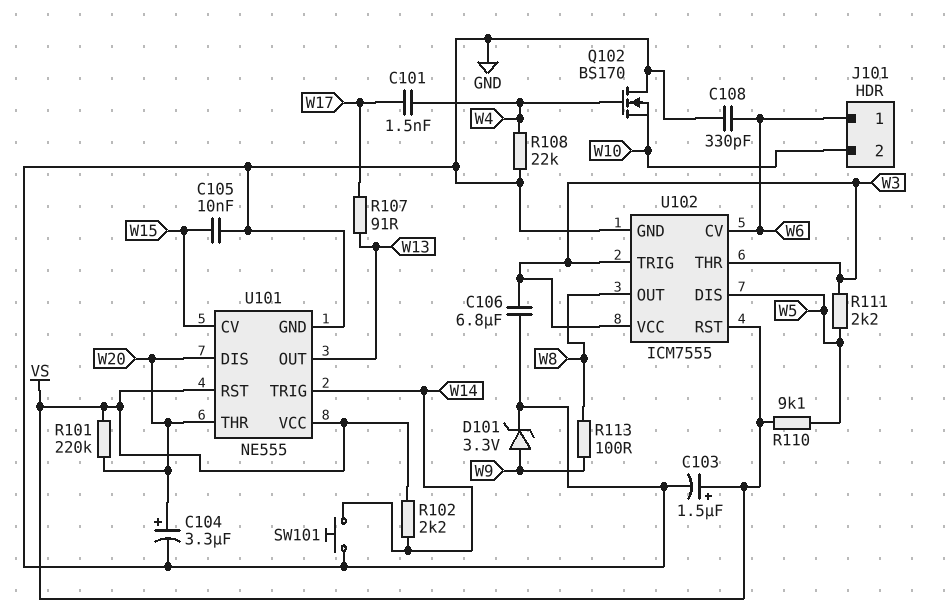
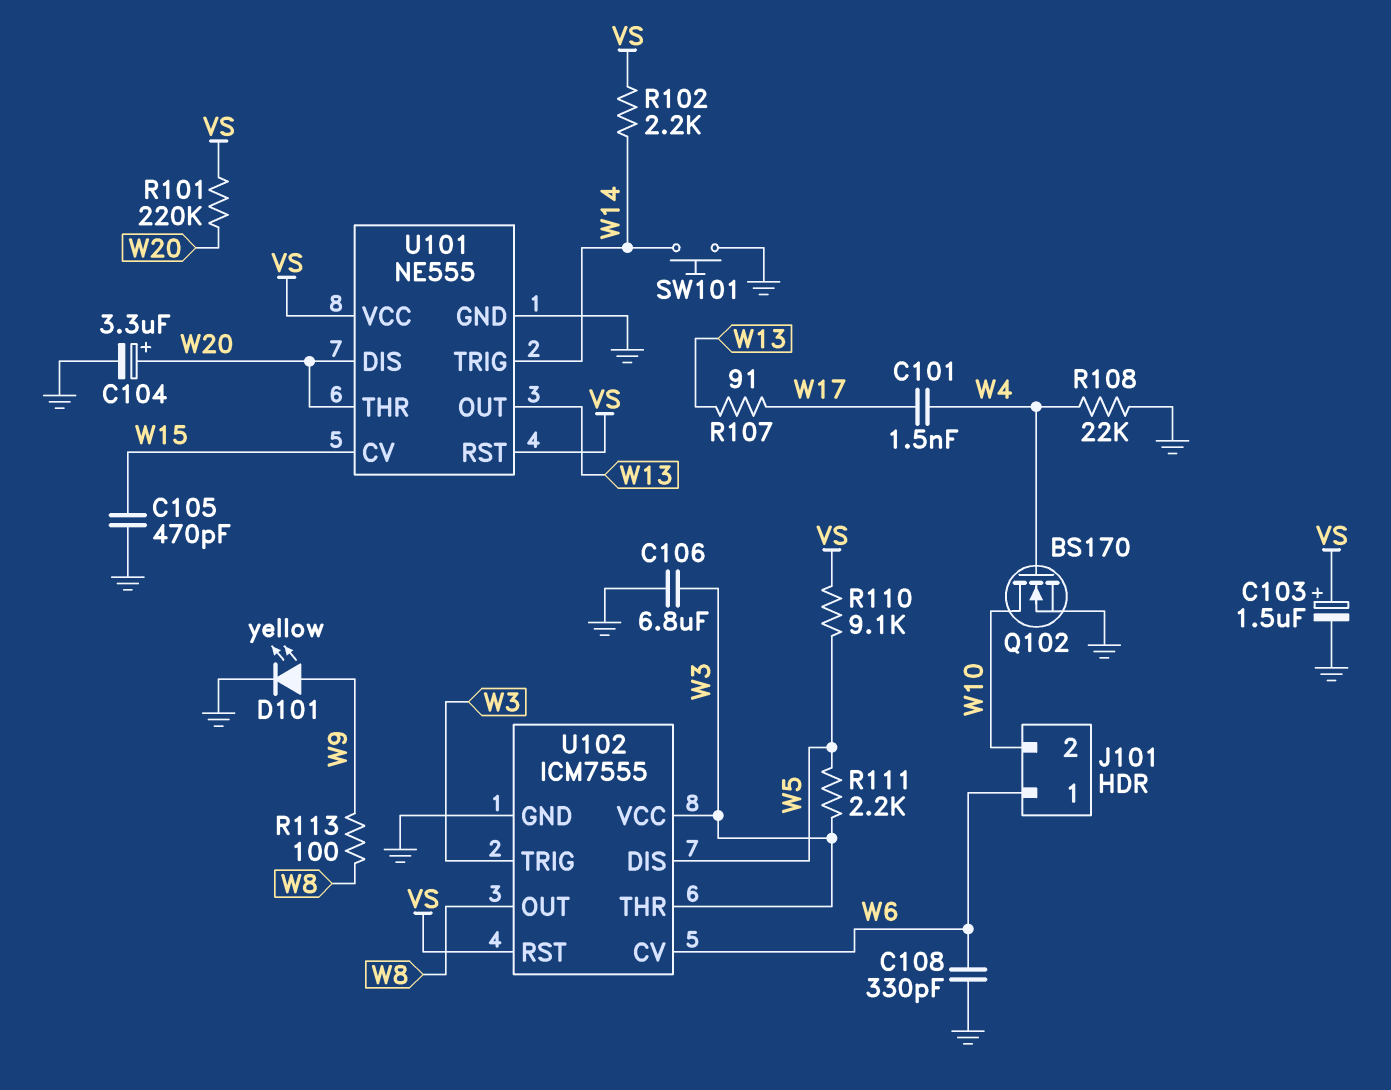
C105: 10nF (GND, W15) -> 470pF (GND, W15)
D101: zener 3.3V (A W9, K GND) -> LED yellow (A W9, K GND)
Q102: NMOS BS170 (G W4, D GND, S W10) -> NMOS BS170 (G W4, D W10, S GND)

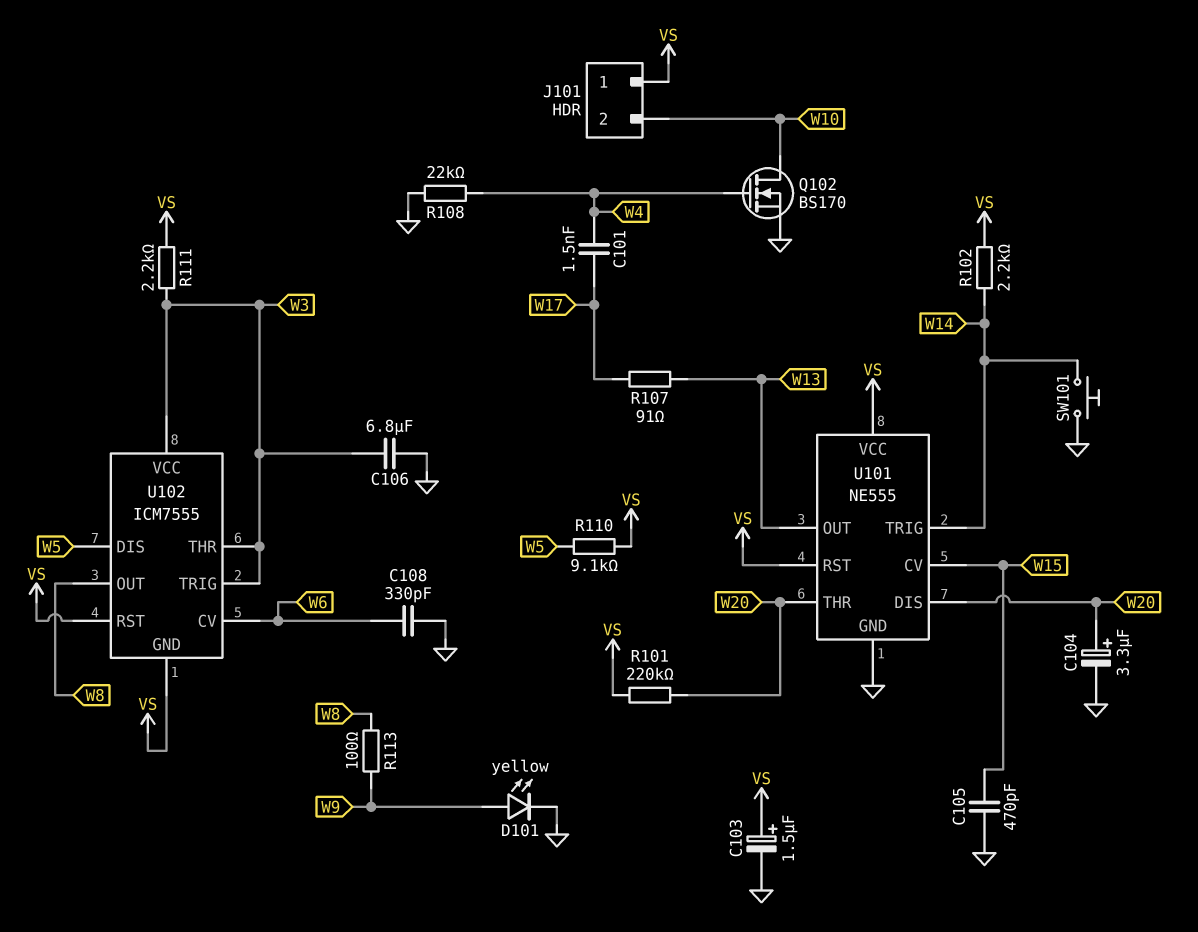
J101 pin 1: W6 -> VS
R111: 2.2k (W3, W5) -> 2.2k (VS, W3)
U102 pin GND: GND -> VS

